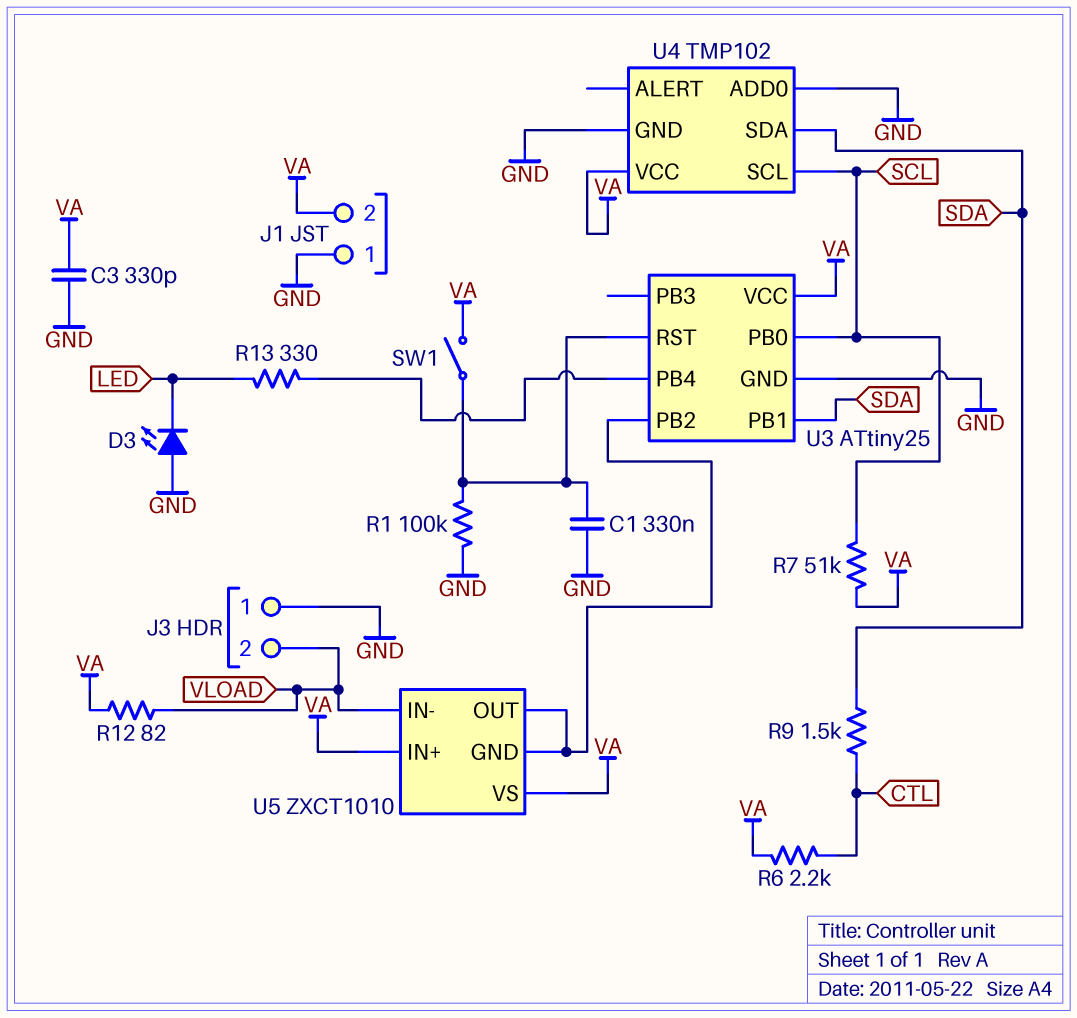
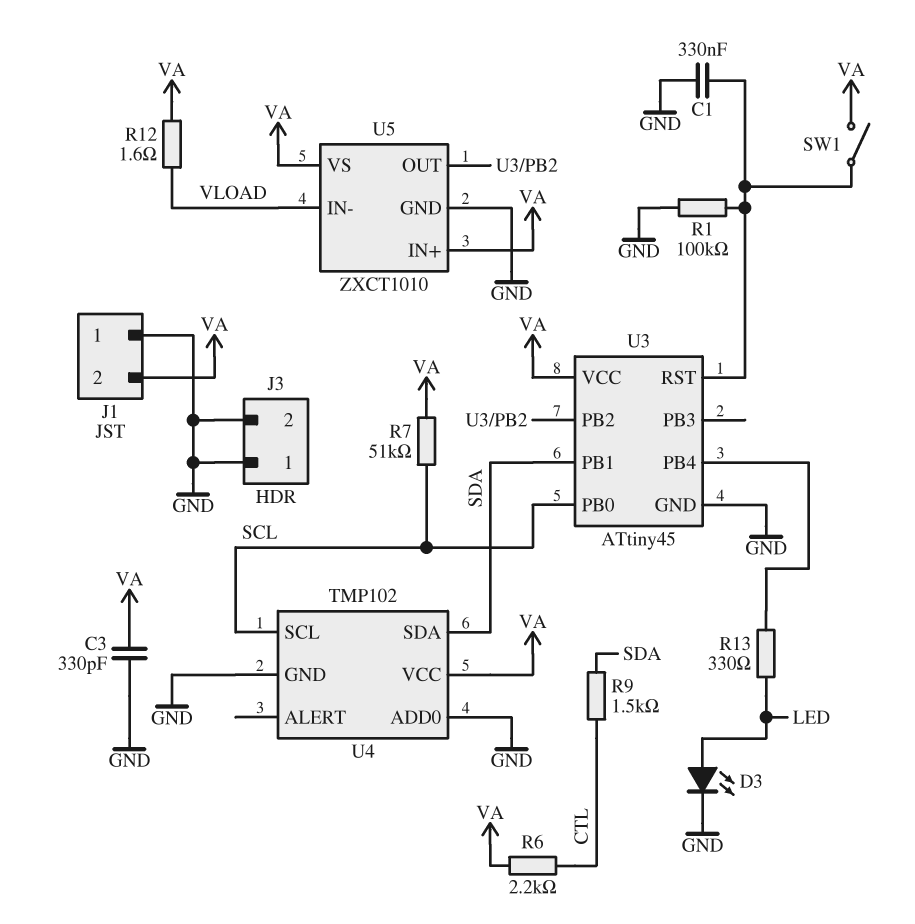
D3: LED (A GND, K LED) -> LED (A LED, K GND)
J3 pin 2: VLOAD -> GND
R12: 82 (VA, VLOAD) -> 1.6 (VA, VLOAD)
U3: ATtiny25 -> ATtiny45
U5 pin GND: U3/PB2 -> GND

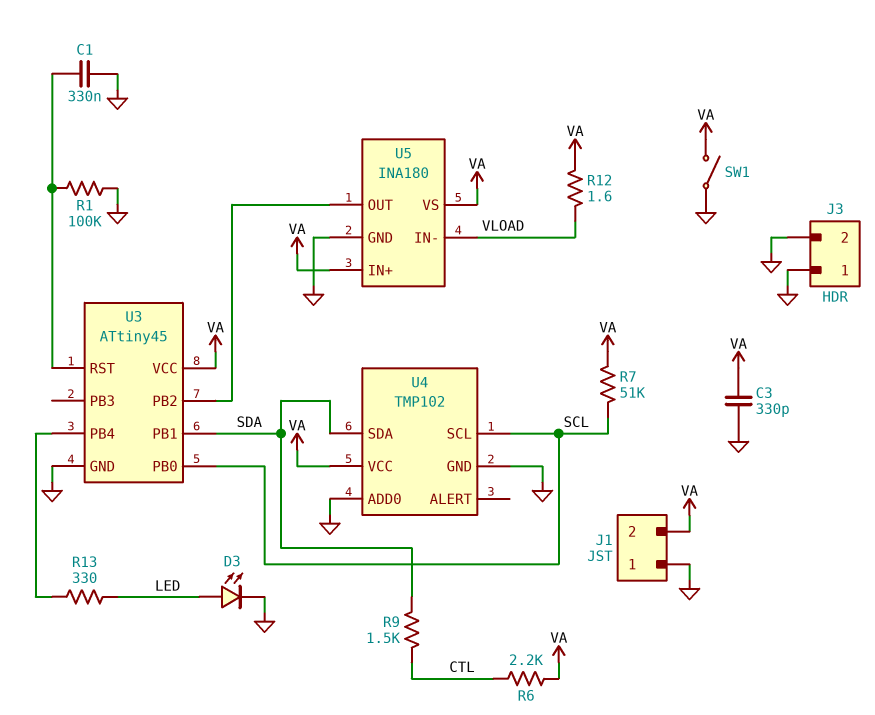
SW1: switch (U3/RST, VA) -> switch (GND, VA)
U5: ZXCT1010 -> INA180

